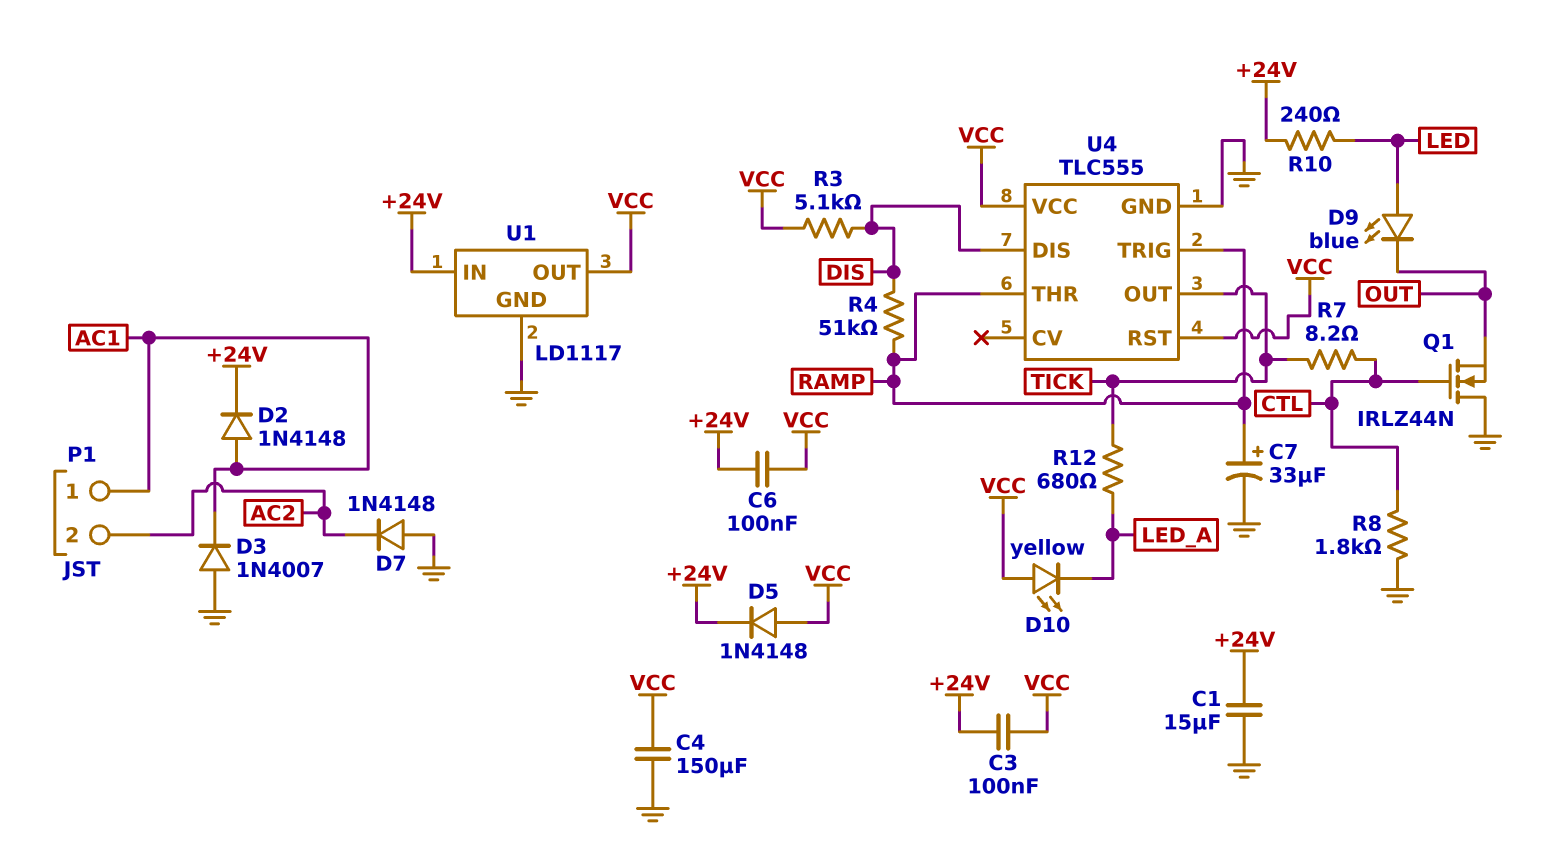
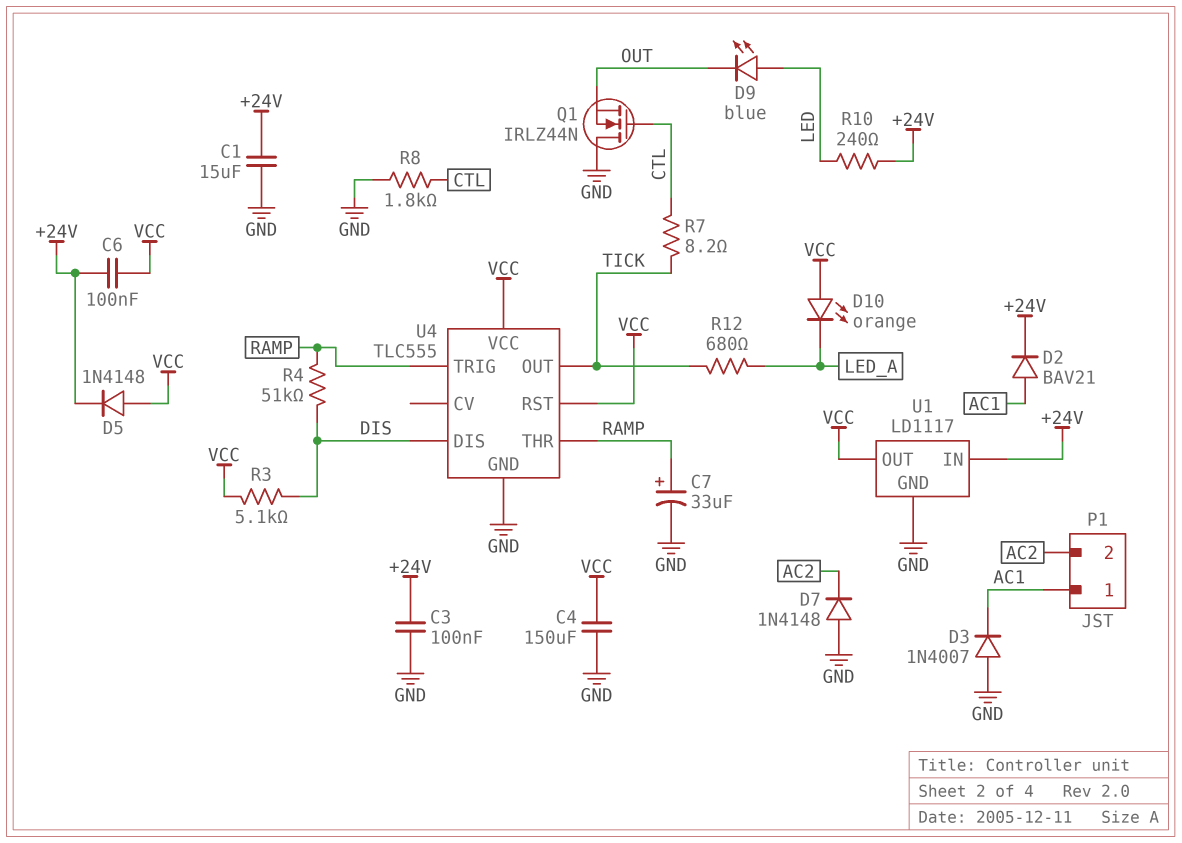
C3: 100nF (+24V, VCC) -> 100nF (+24V, GND)
D2: diode 1N4148 (A AC1, K +24V) -> diode BAV21 (A AC1, K +24V)
D10: LED yellow (A VCC, K LED_A) -> LED orange (A VCC, K LED_A)

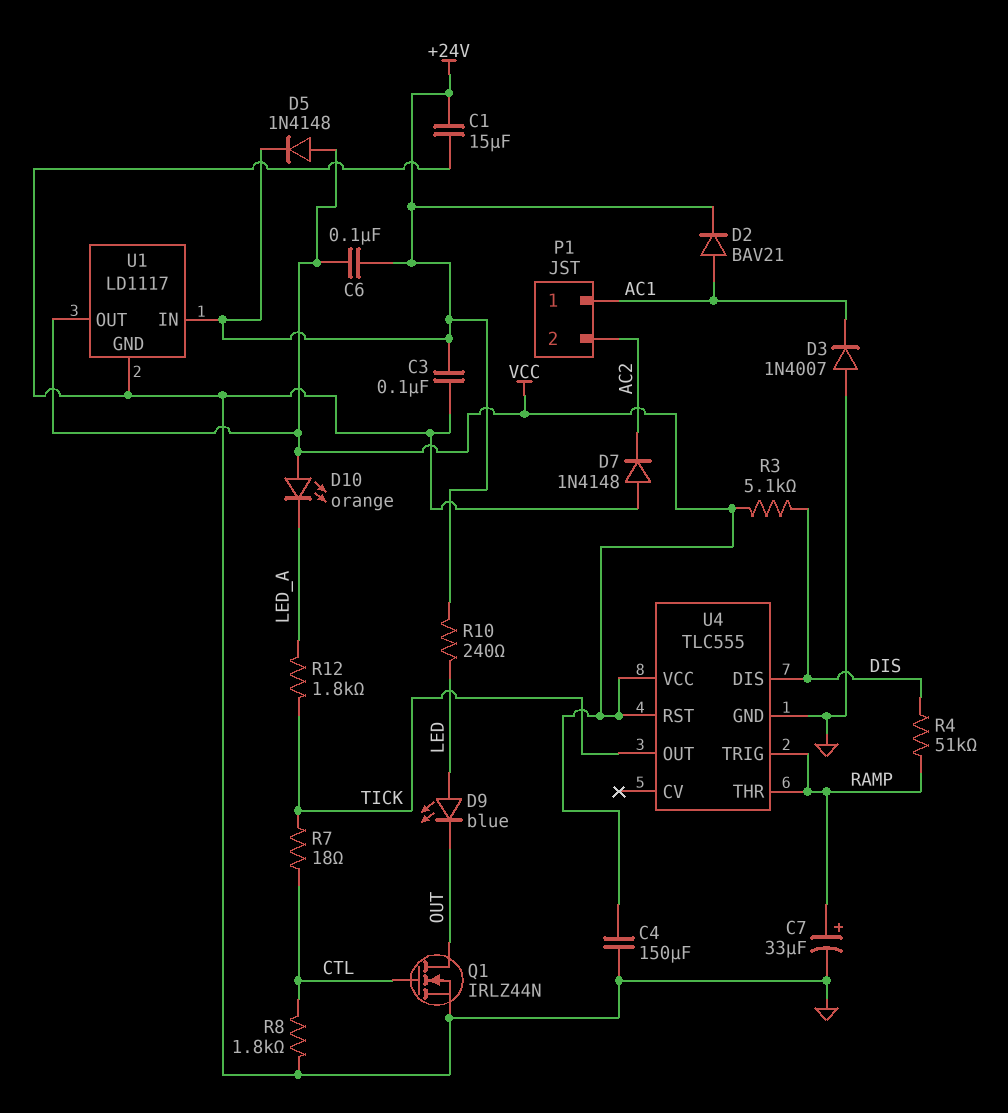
Q1: NMOS IRLZ44N (G CTL, D GND, S OUT) -> NMOS IRLZ44N (G CTL, D OUT, S GND)
R7: 8.2 (CTL, TICK) -> 18 (CTL, TICK)
R12: 680 (LED_A, TICK) -> 1.8k (LED_A, TICK)

